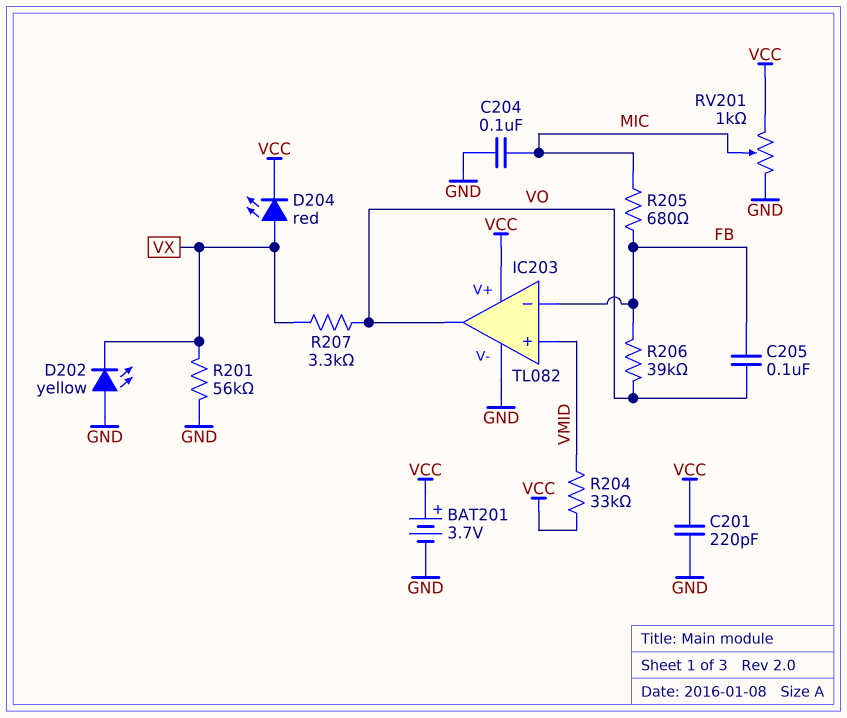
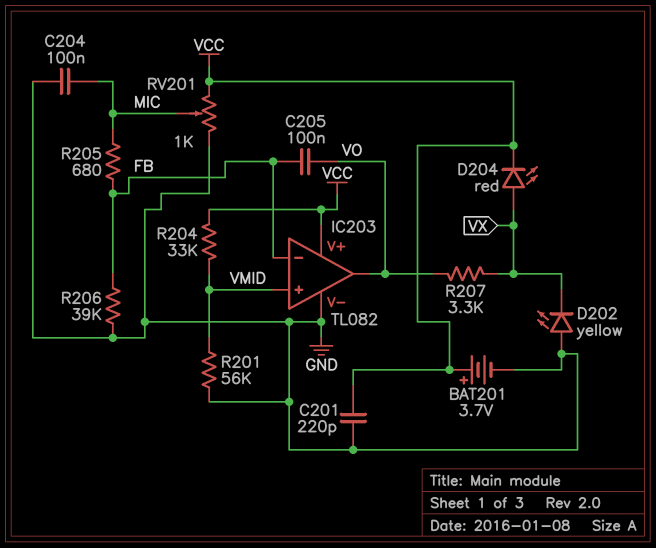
R201: 56k (GND, VX) -> 56k (GND, VMID)
R206: 39k (FB, VO) -> 39k (FB, GND)

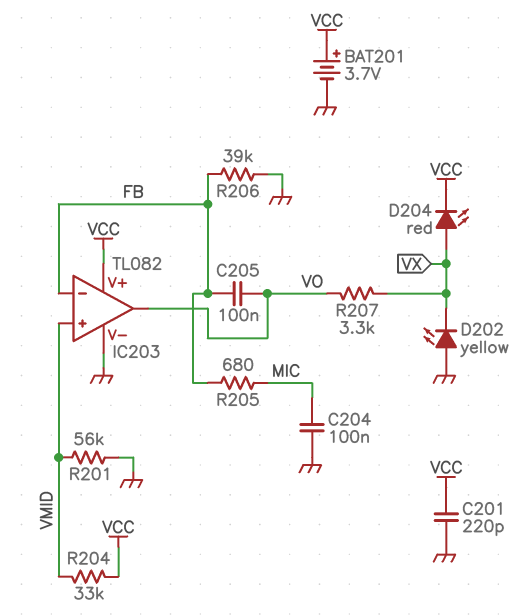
RV201: 1k (GND, VCC, wiper MIC) -> none

